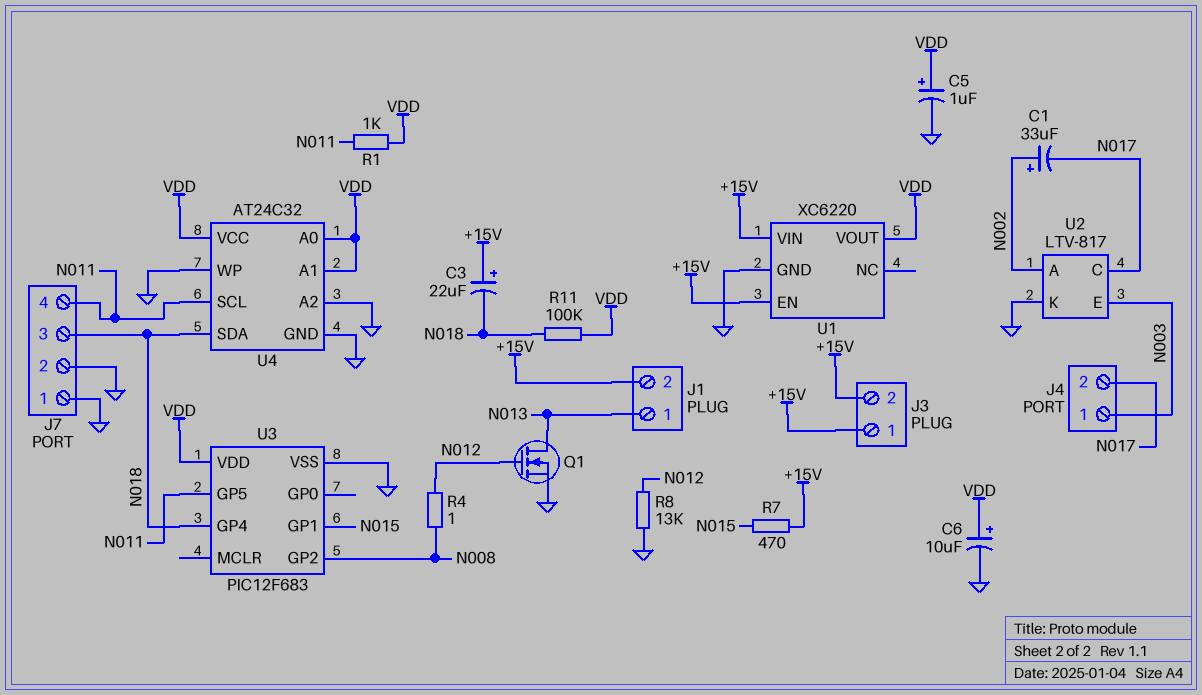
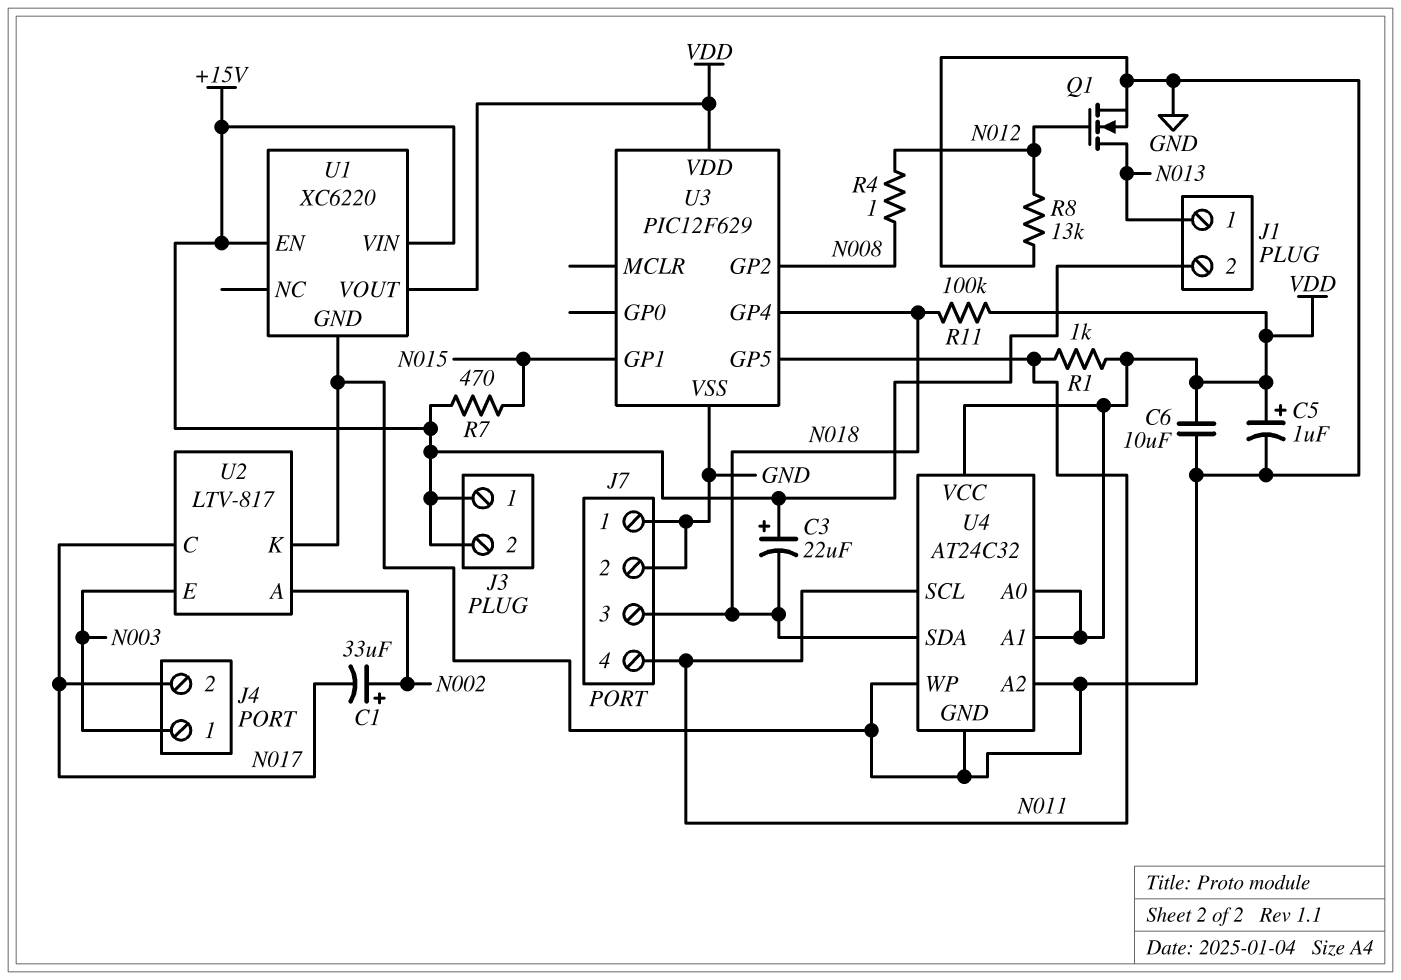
C6: 10uF (plus VDD, minus GND) -> 10uF (GND, VDD)
U3: PIC12F683 -> PIC12F629

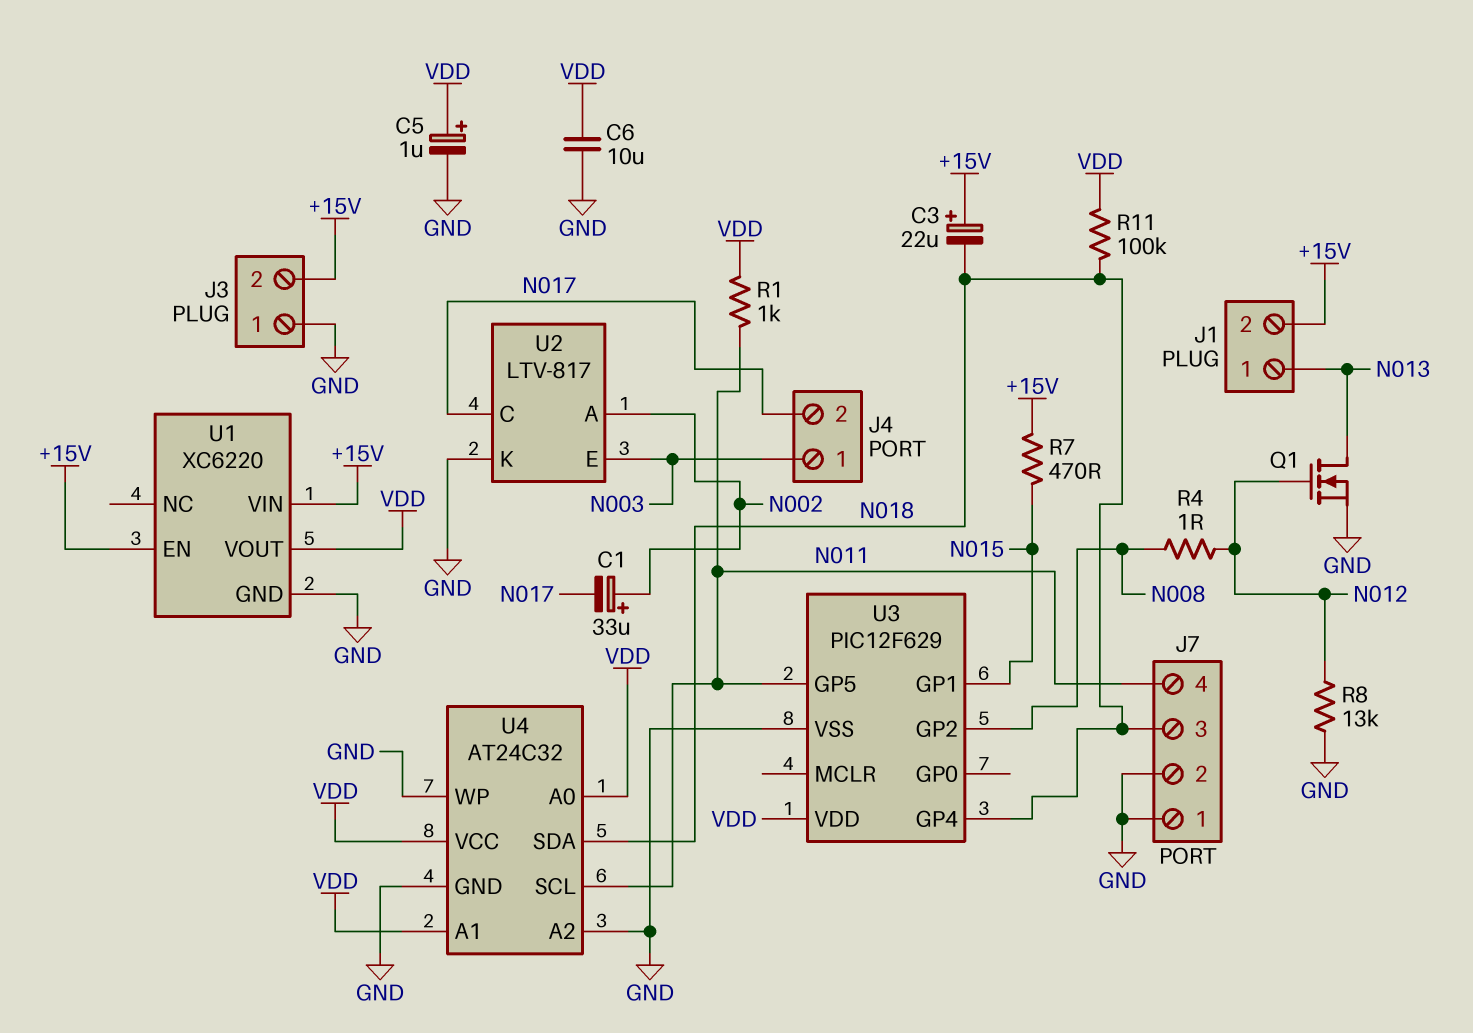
J3 pin 1: +15V -> GND

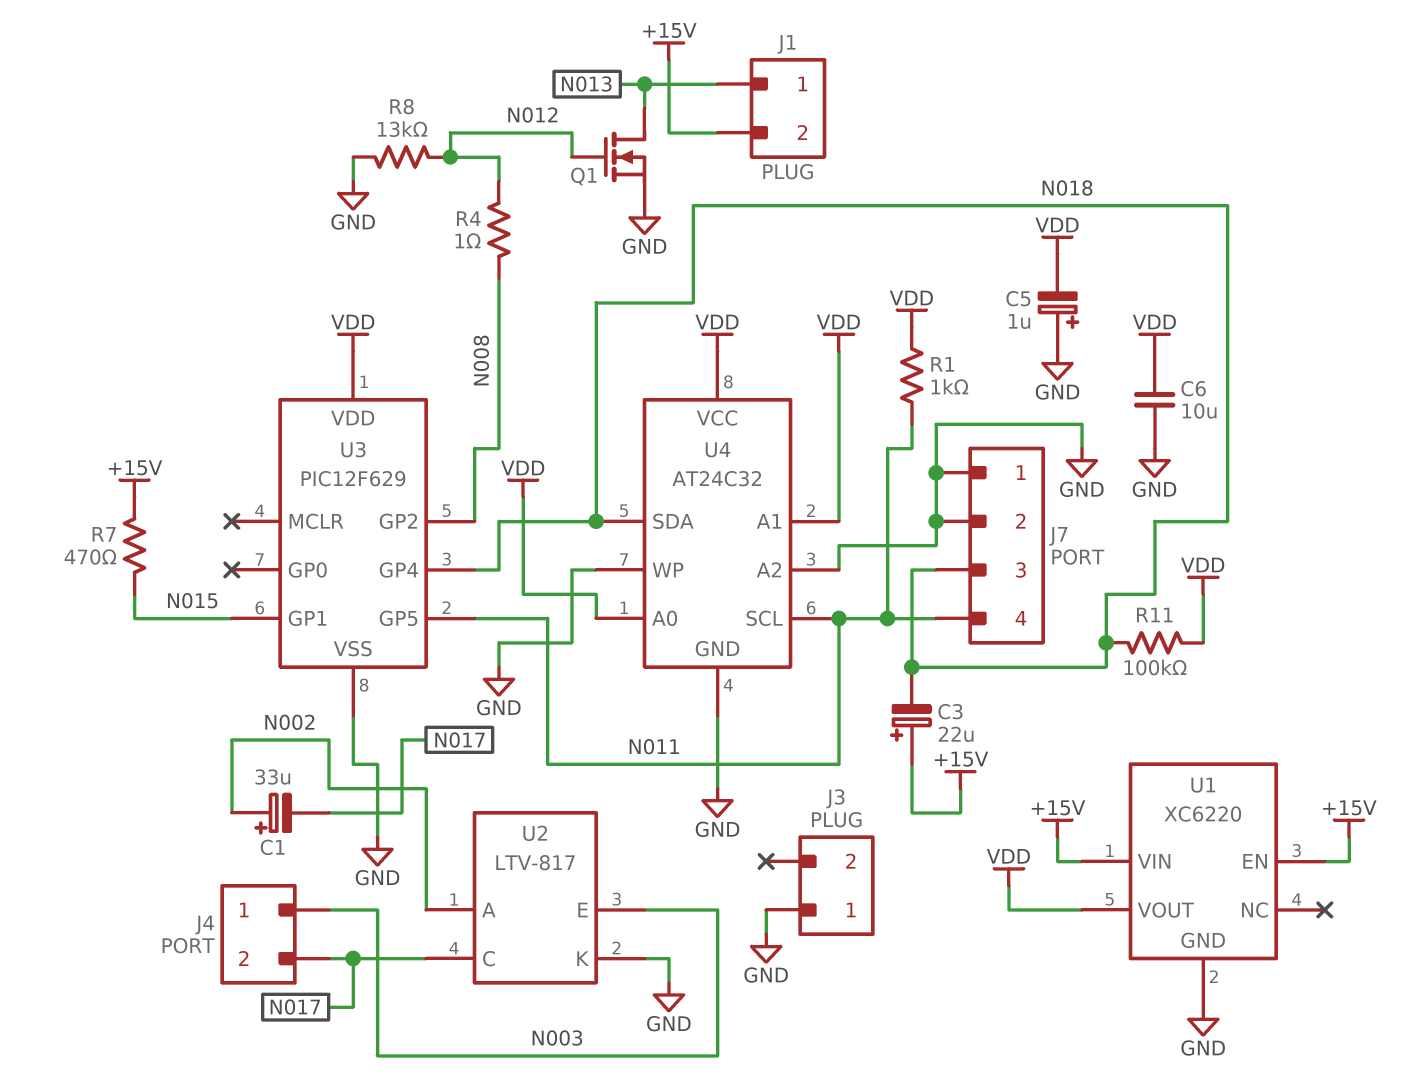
C5: 1uF (plus VDD, minus GND) -> 1uF (plus GND, minus VDD)
J3 pin 2: +15V -> none

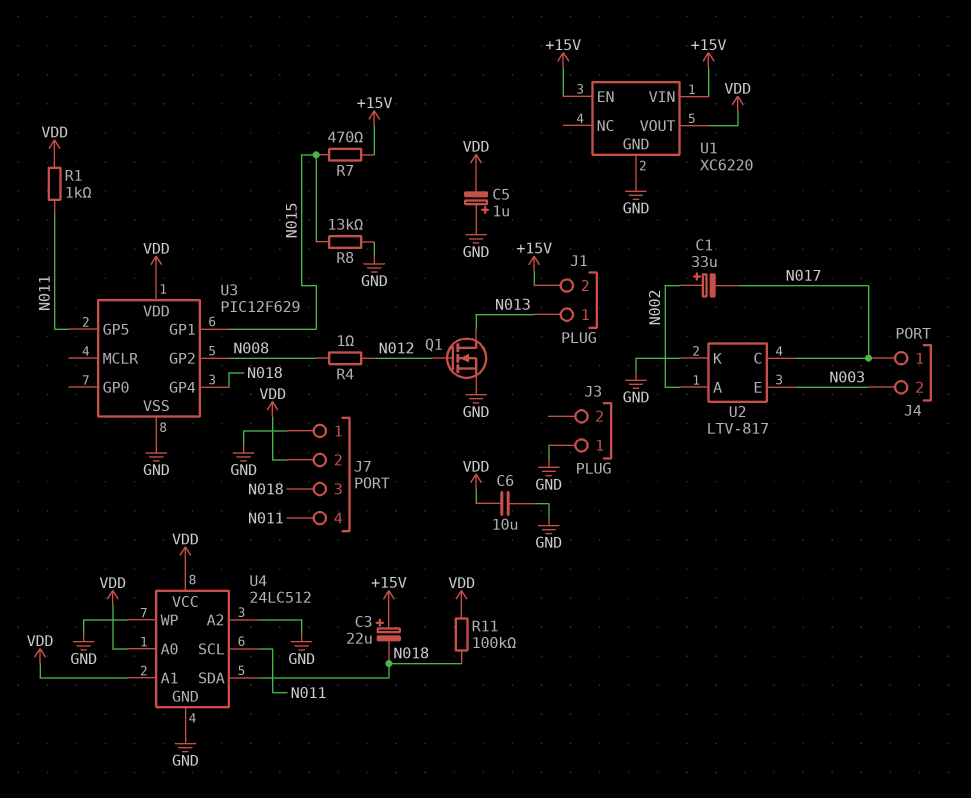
J4 pin 1: N003 -> N017
J4 pin 2: N017 -> N003
J7 pin 2: GND -> VDD
R8: 13k (GND, N012) -> 13k (GND, N015)
U4: AT24C32 -> 24LC512

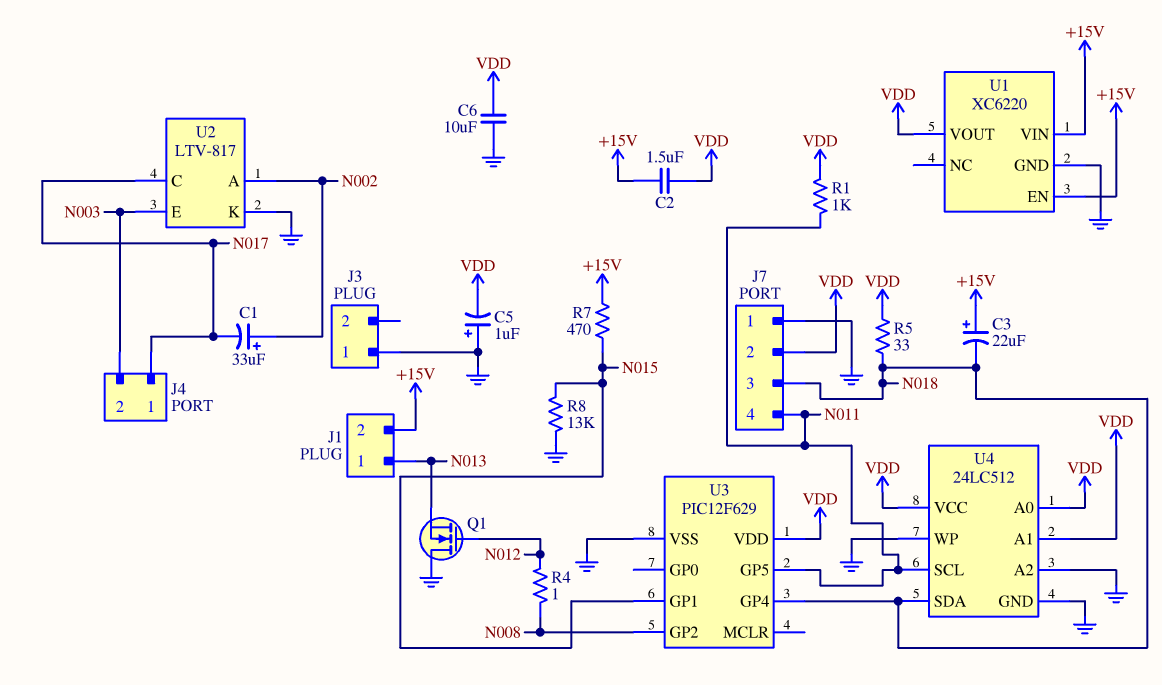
C2: none -> 1.5uF (+15V, VDD)
Q1: NMOS (G N012, D N013, S GND) -> NMOS (G N012, D GND, S N013)
R5: none -> 33 (N018, VDD)
R11: 100k (N018, VDD) -> none

